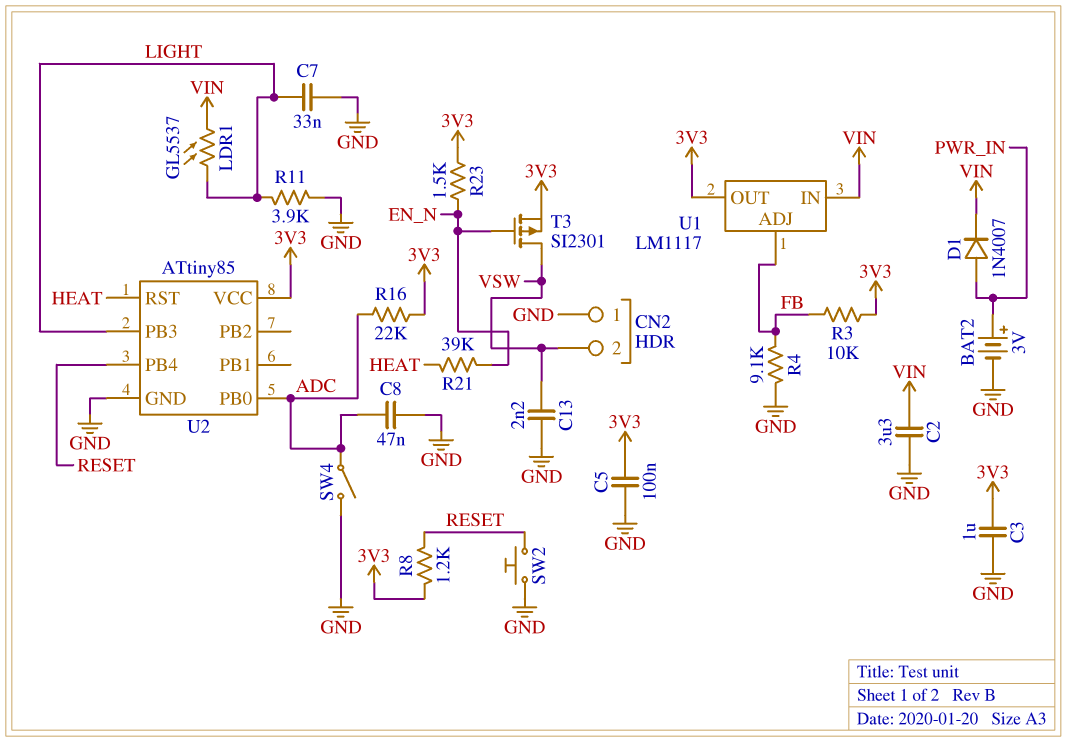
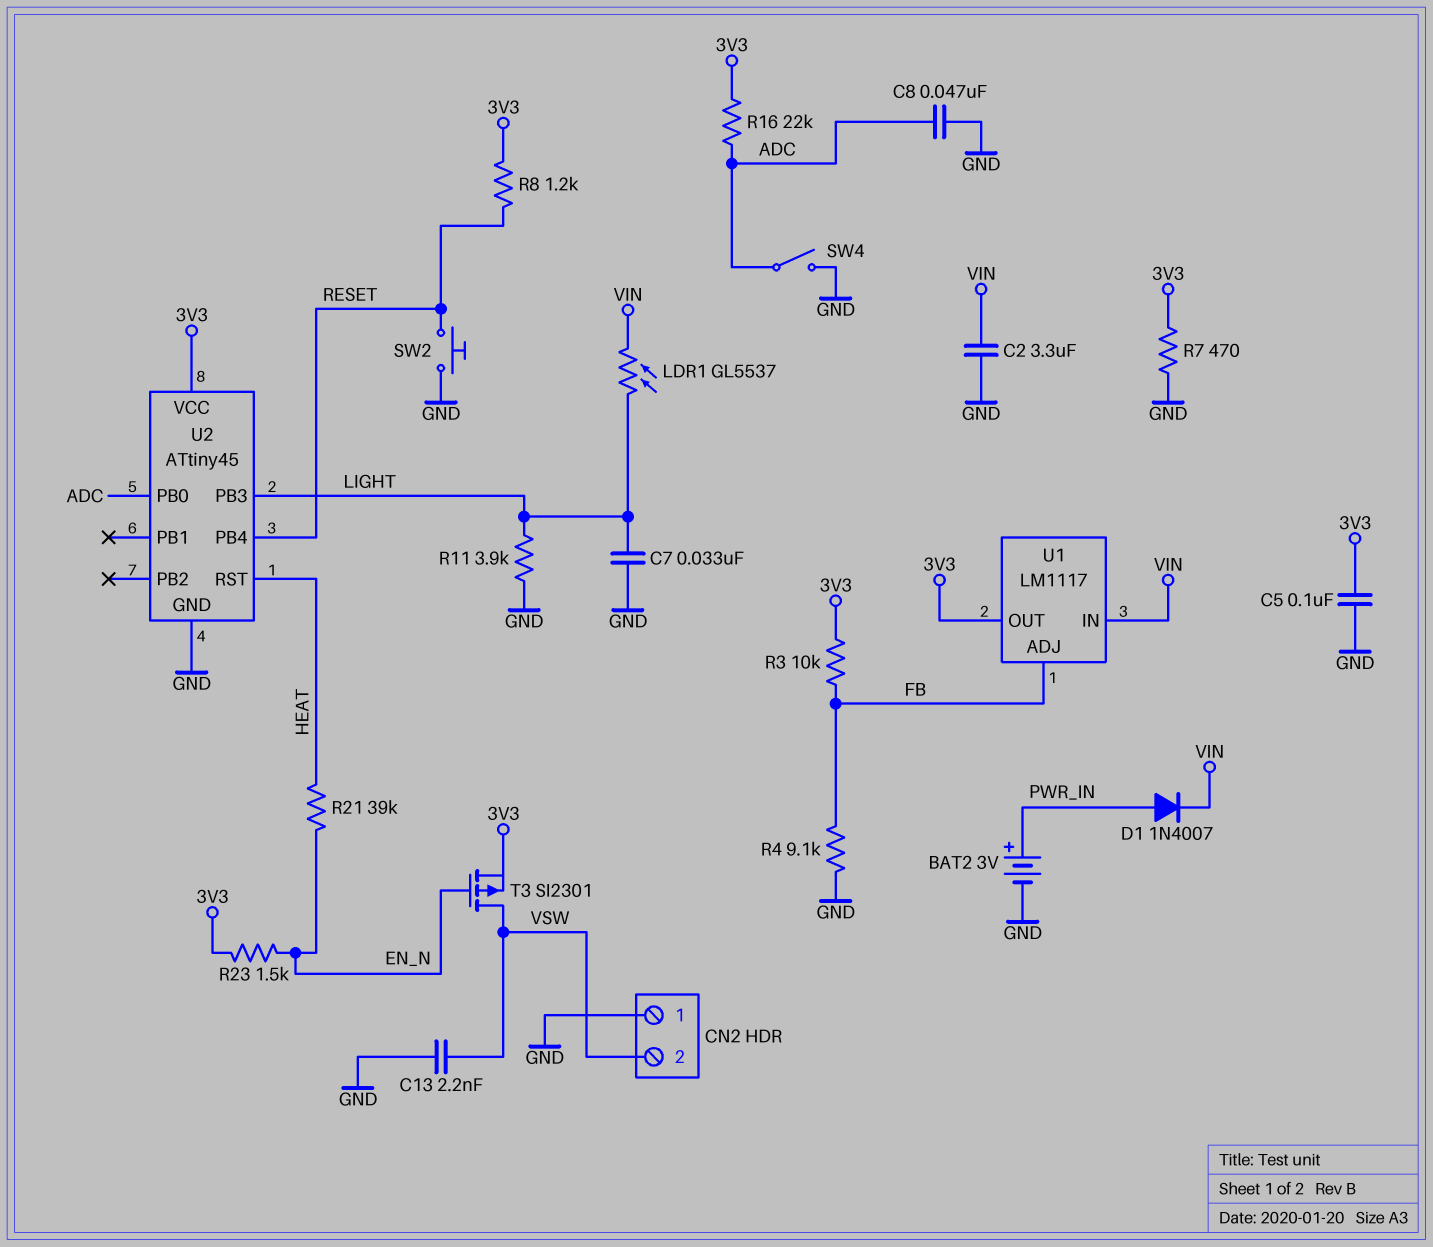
C3: 1uF (3V3, GND) -> none
R7: none -> 470 (3V3, GND)
U2: ATtiny85 -> ATtiny45

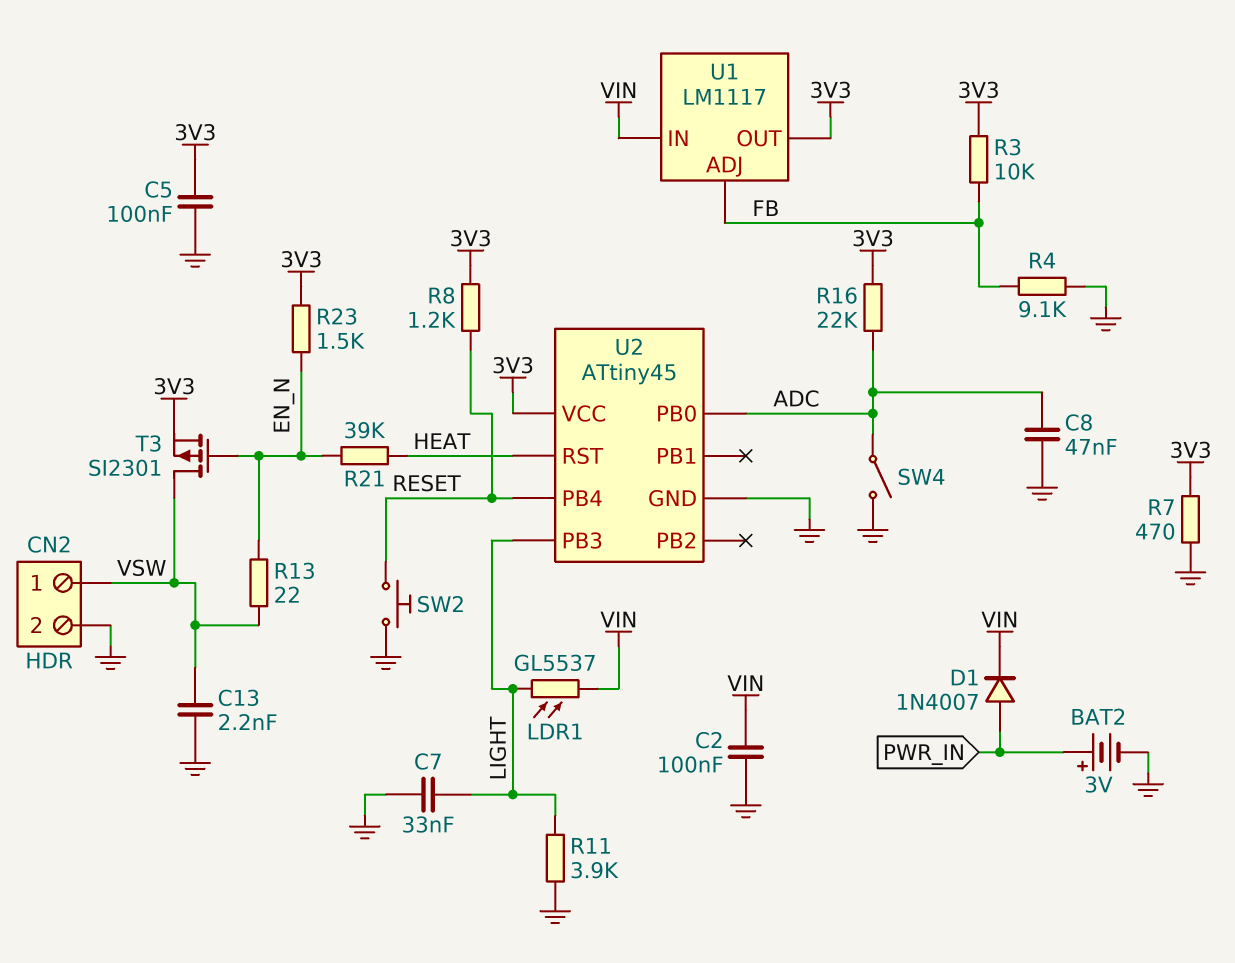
C2: 3.3uF (GND, VIN) -> 100nF (GND, VIN)
CN2 pin 1: GND -> VSW
CN2 pin 2: VSW -> GND
R13: none -> 22 (EN_N, VSW)

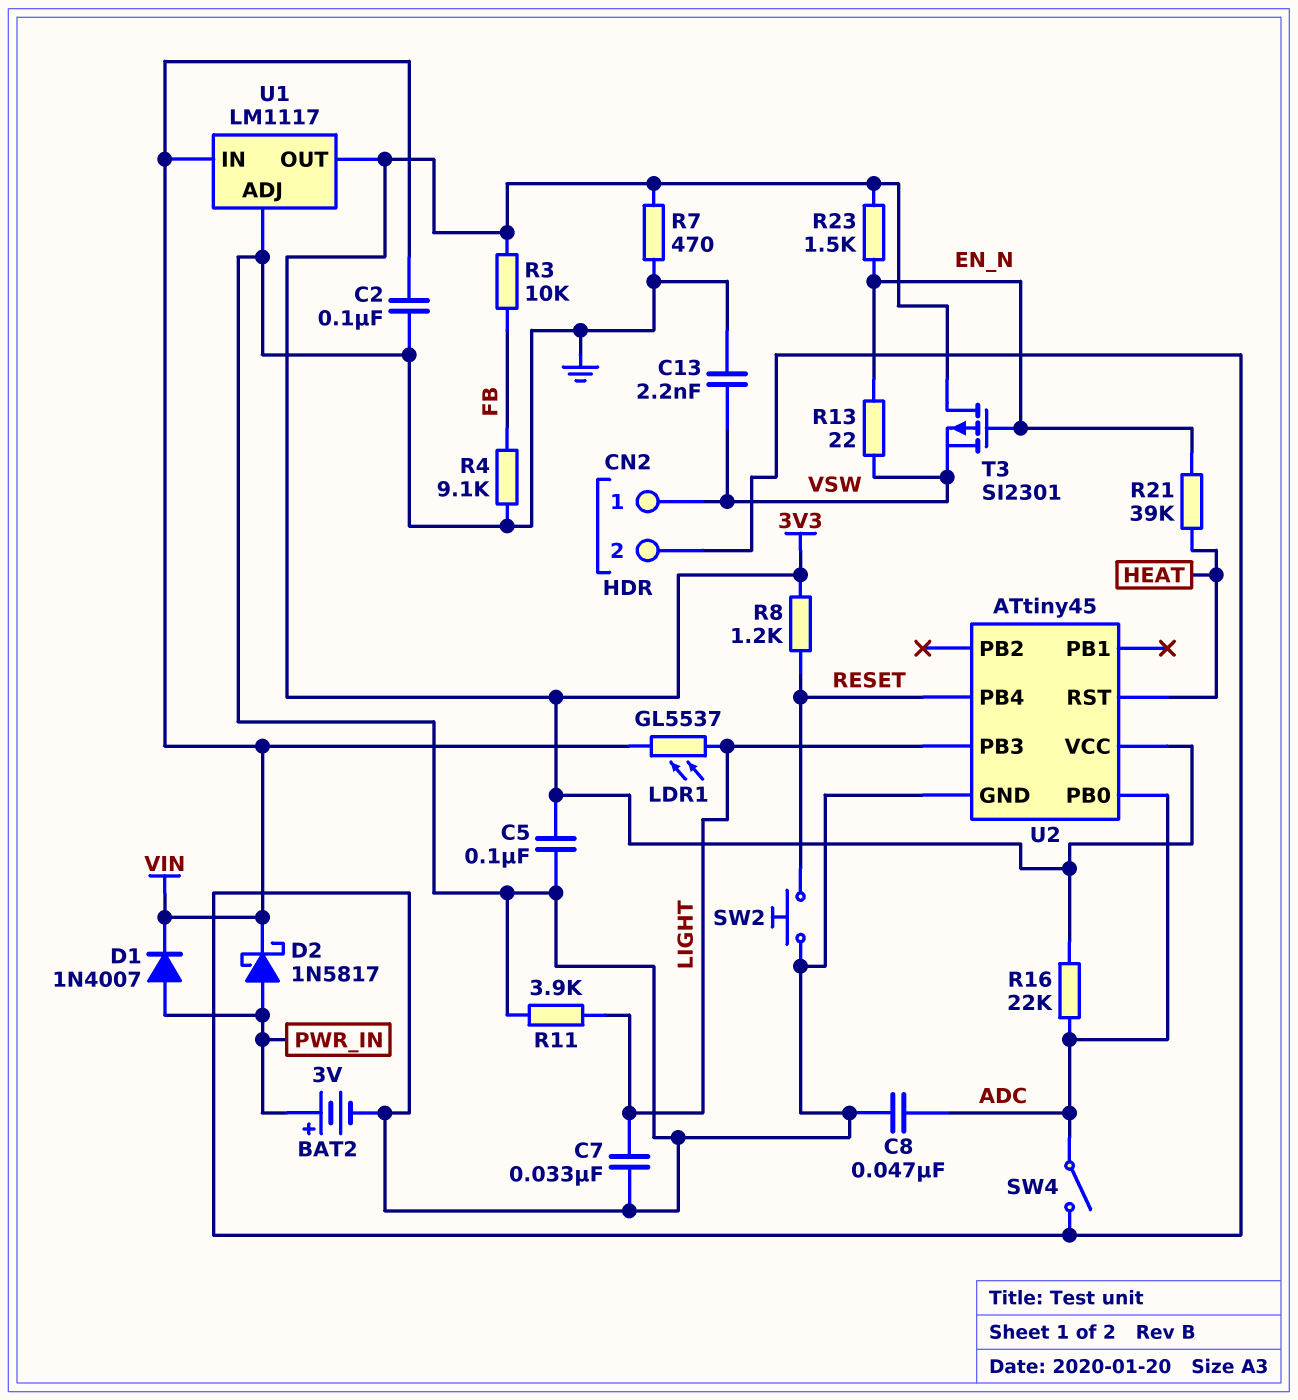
D2: none -> schottky 1N5817 (A PWR_IN, K VIN)
T3: PMOS SI2301 (G EN_N, D VSW, S 3V3) -> PMOS SI2301 (G EN_N, D 3V3, S VSW)
U1 pin ADJ: FB -> GND

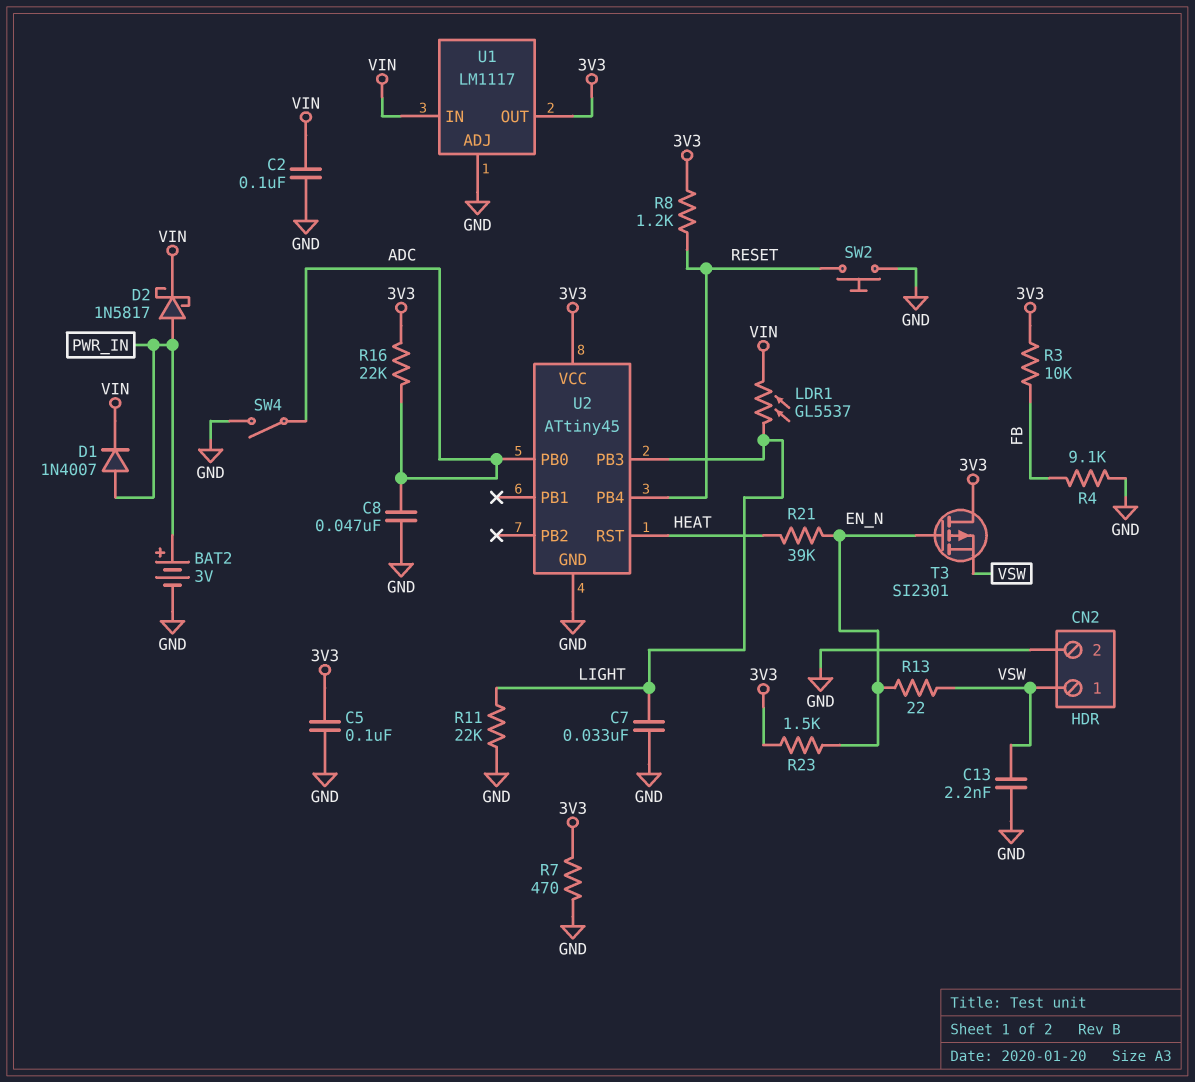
R11: 3.9k (GND, LIGHT) -> 22k (GND, LIGHT)

